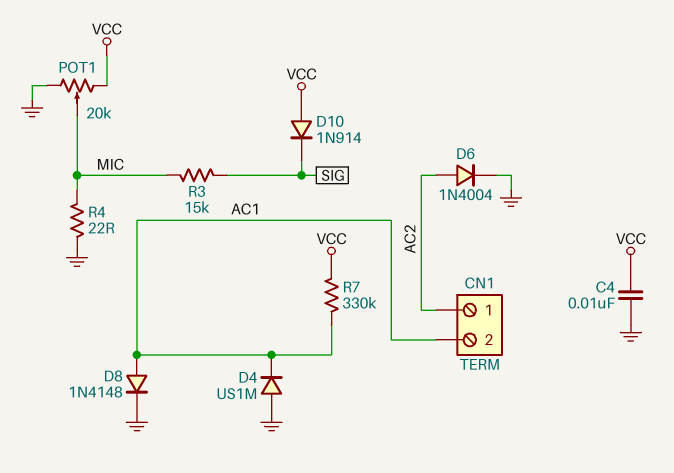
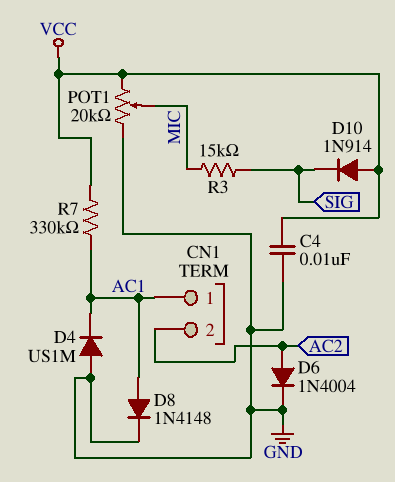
CN1 pin 1: AC2 -> AC1
CN1 pin 2: AC1 -> AC2
R4: 22 (GND, MIC) -> none

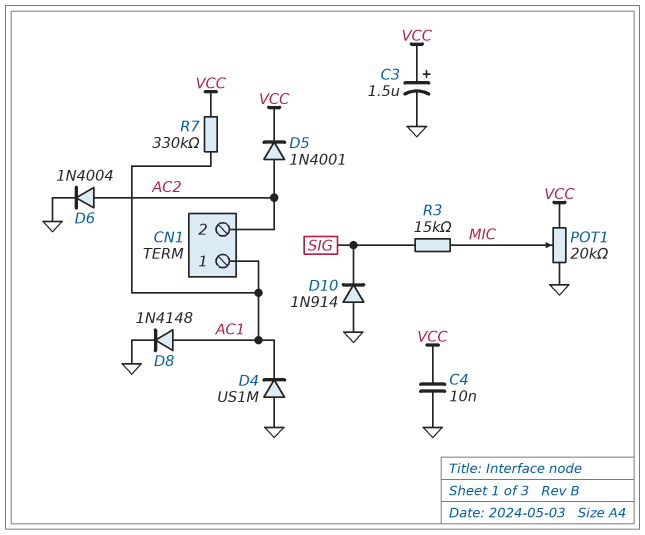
C3: none -> 1.5uF (plus VCC, minus GND)
D5: none -> diode 1N4001 (A AC2, K VCC)
D10: diode 1N914 (A VCC, K SIG) -> diode 1N914 (A GND, K SIG)

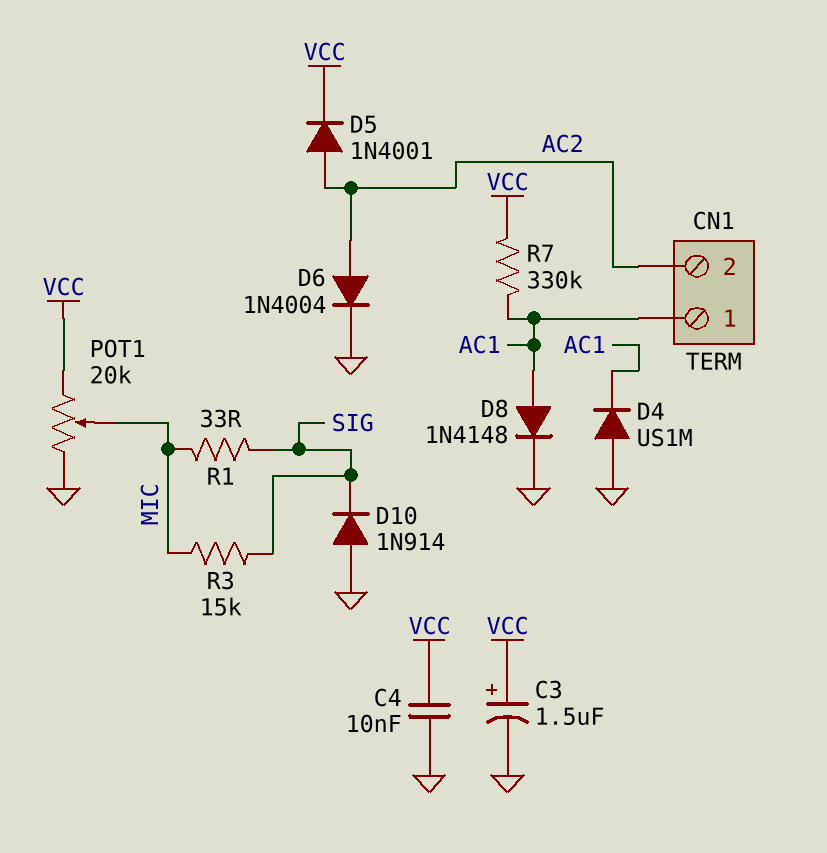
R1: none -> 33 (MIC, SIG)

